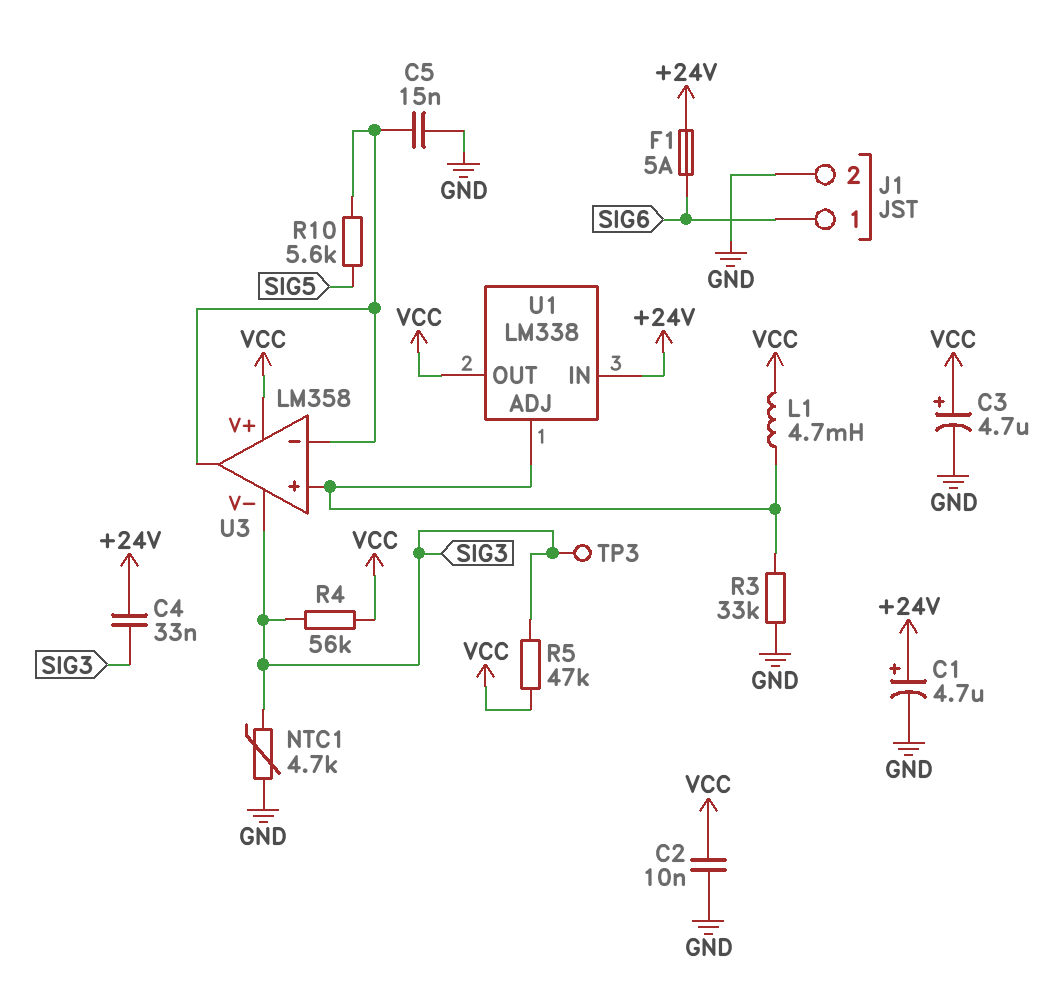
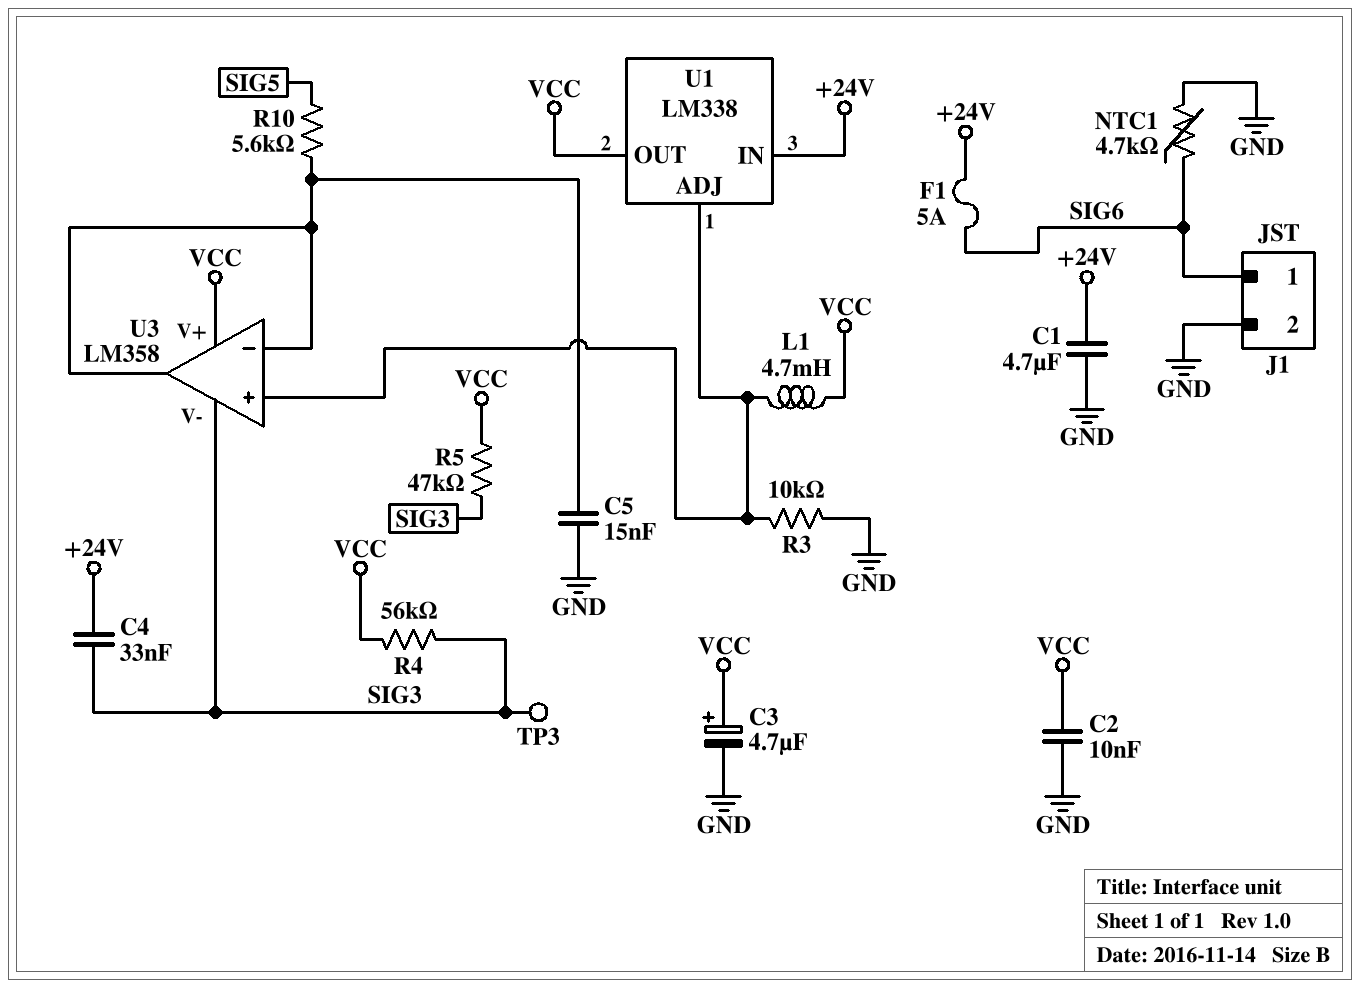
C1: 4.7uF (plus +24V, minus GND) -> 4.7uF (+24V, GND)
NTC1: 4.7k (GND, SIG3) -> 4.7k (GND, SIG6)
R3: 33k (GND, U1/ADJ) -> 10k (GND, U1/ADJ)

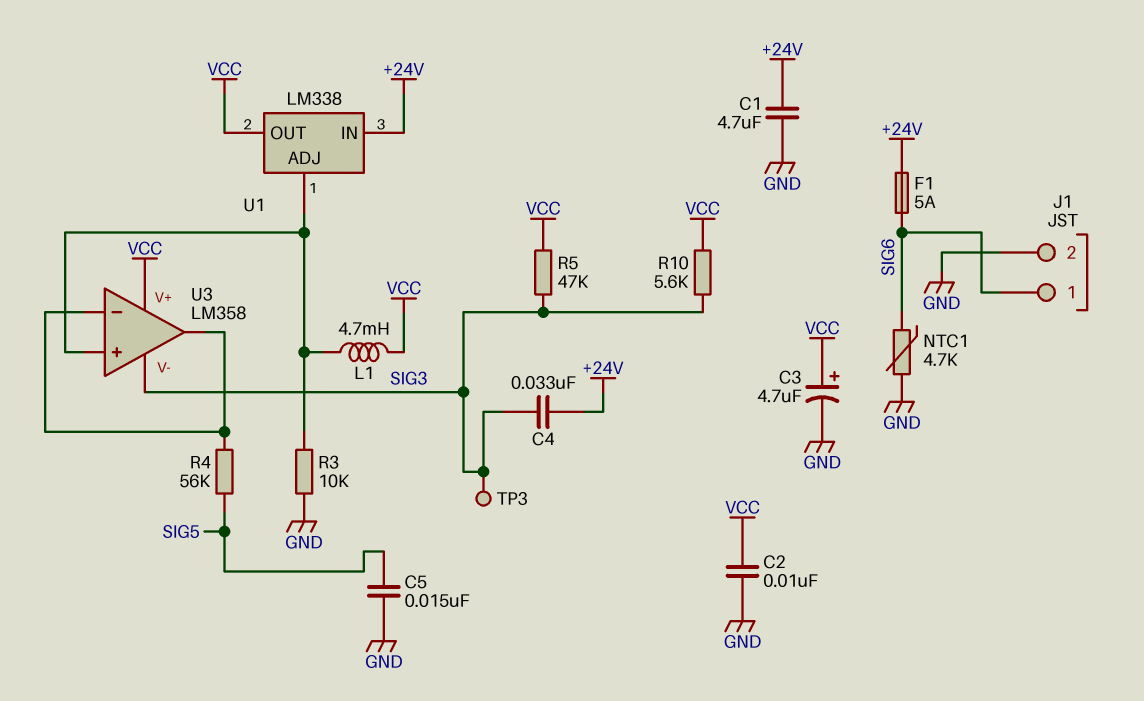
C5: 15nF (GND, U3/in-) -> 15nF (GND, SIG5)
R4: 56k (SIG3, VCC) -> 56k (SIG5, U3/in-)
R10: 5.6k (SIG5, U3/in-) -> 5.6k (SIG3, VCC)

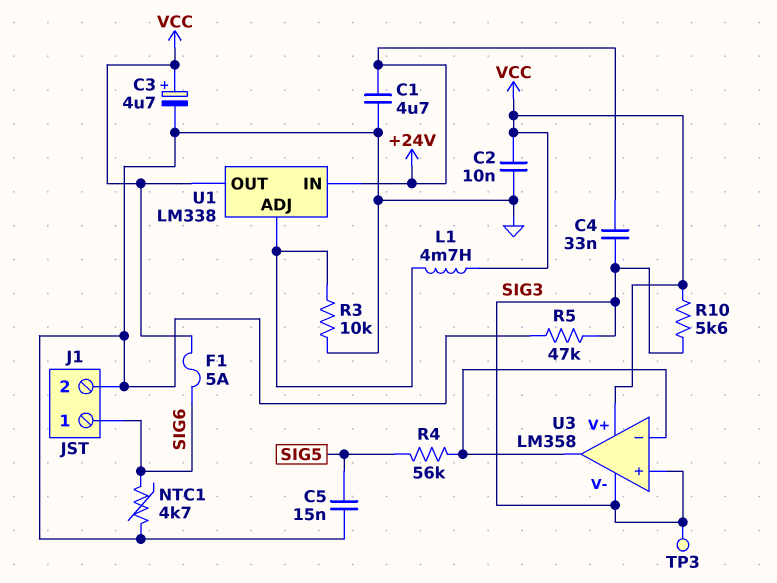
F1: 5A (+24V, SIG6) -> 5A (SIG6, VCC)
R5: 47k (SIG3, VCC) -> 47k (GND, SIG3)
U3 pin in+: U1/ADJ -> SIG3

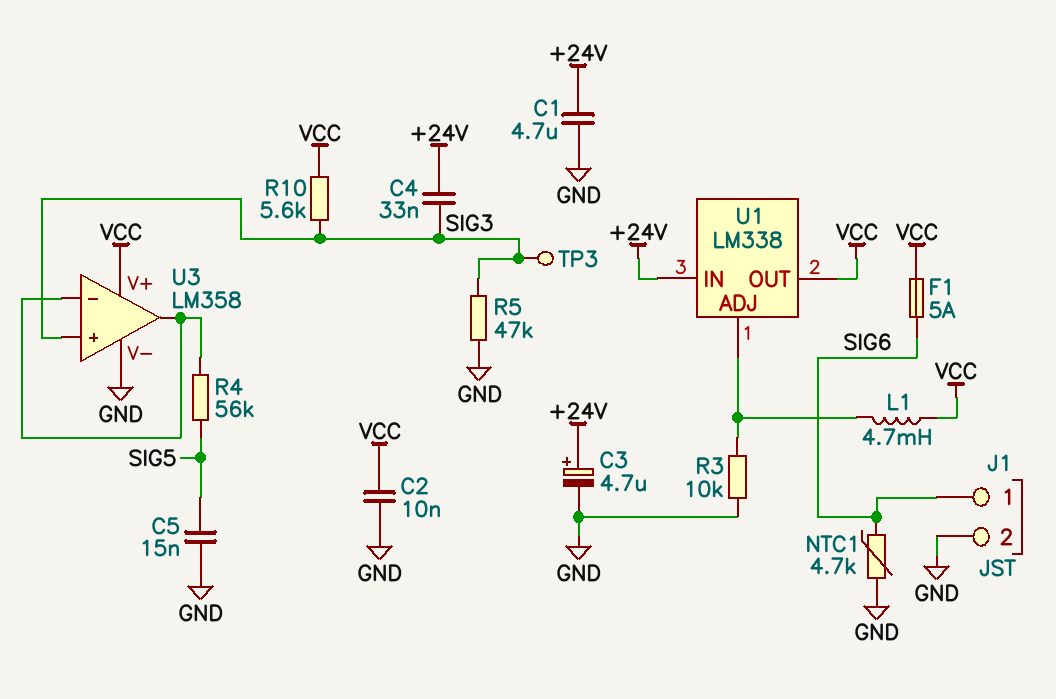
C3: 4.7uF (plus VCC, minus GND) -> 4.7uF (plus +24V, minus GND)
U3 pin V-: SIG3 -> GND

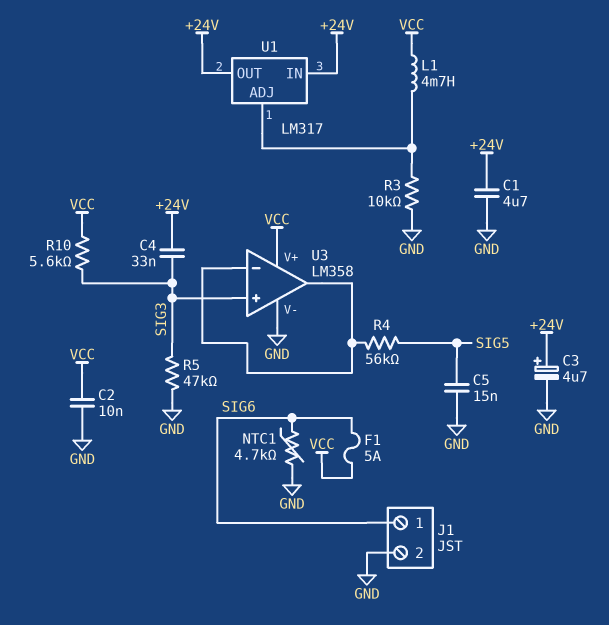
TP3: test point (SIG3) -> none
U1: LM338 -> LM317
U1 pin OUT: VCC -> +24V

